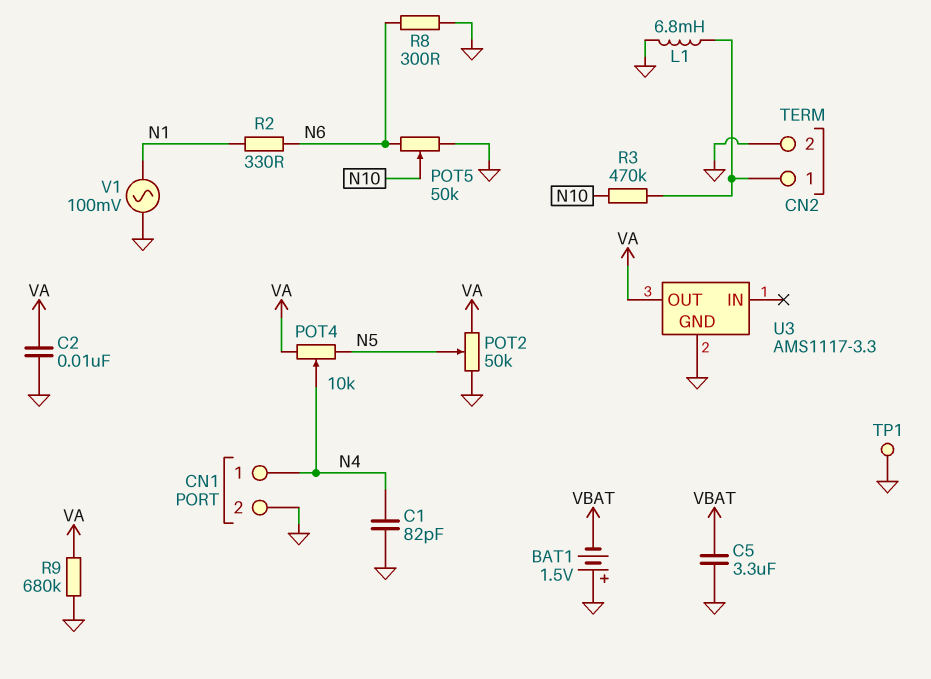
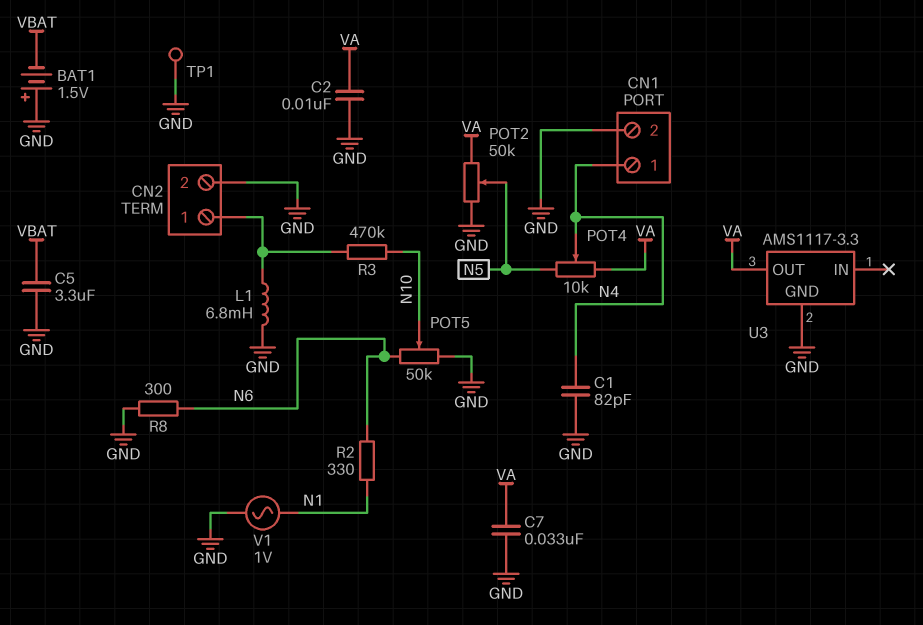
C7: none -> 33nF (GND, VA)
R9: 680k (GND, VA) -> none
V1: AC 100mV (GND, N1) -> AC 1V (GND, N1)

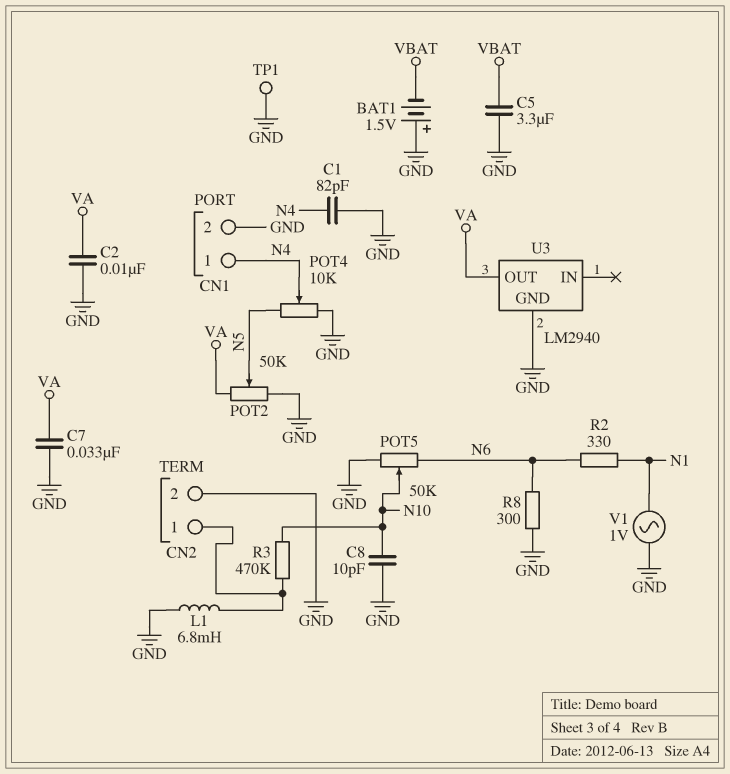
C8: none -> 10pF (GND, N10)
POT4: 10k (N5, VA, wiper N4) -> 10k (GND, N5, wiper N4)
U3: AMS1117-3.3 -> LM2940

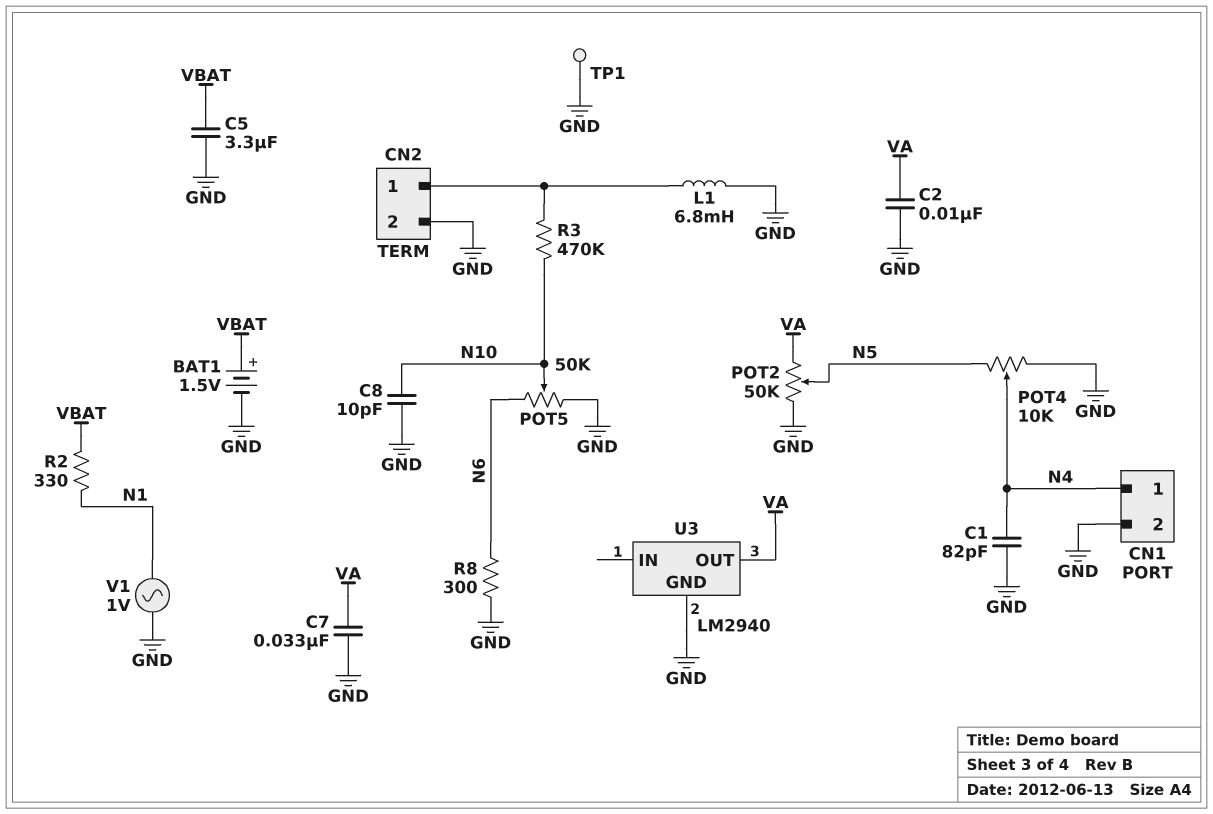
BAT1: 1.5V (plus GND, minus VBAT) -> 1.5V (plus VBAT, minus GND)
R2: 330 (N1, N6) -> 330 (N1, VBAT)

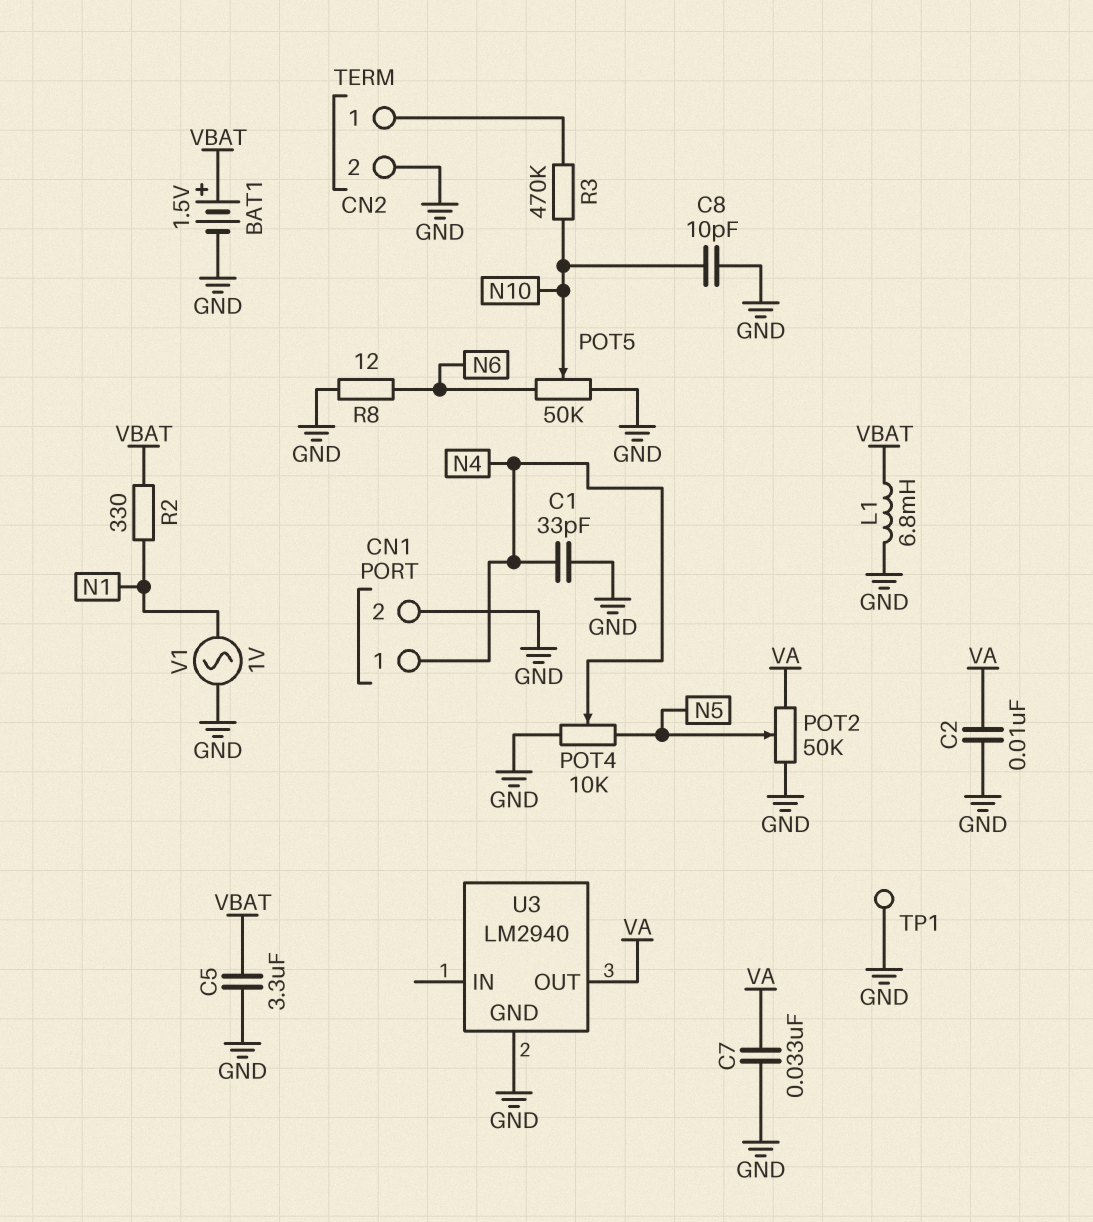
C1: 82pF (GND, N4) -> 33pF (GND, N4)
L1: 6.8mH (CN2/1, GND) -> 6.8mH (GND, VBAT)
R8: 300 (GND, N6) -> 12 (GND, N6)

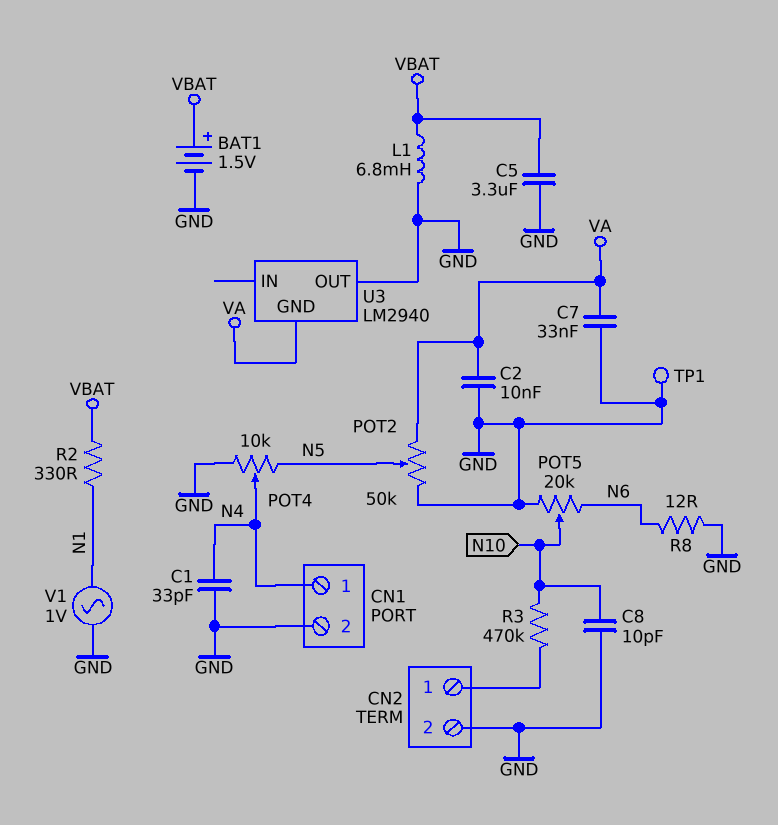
POT5: 50k (GND, N6, wiper N10) -> 20k (GND, N6, wiper N10)
U3 pin GND: GND -> VA
U3 pin OUT: VA -> GND

